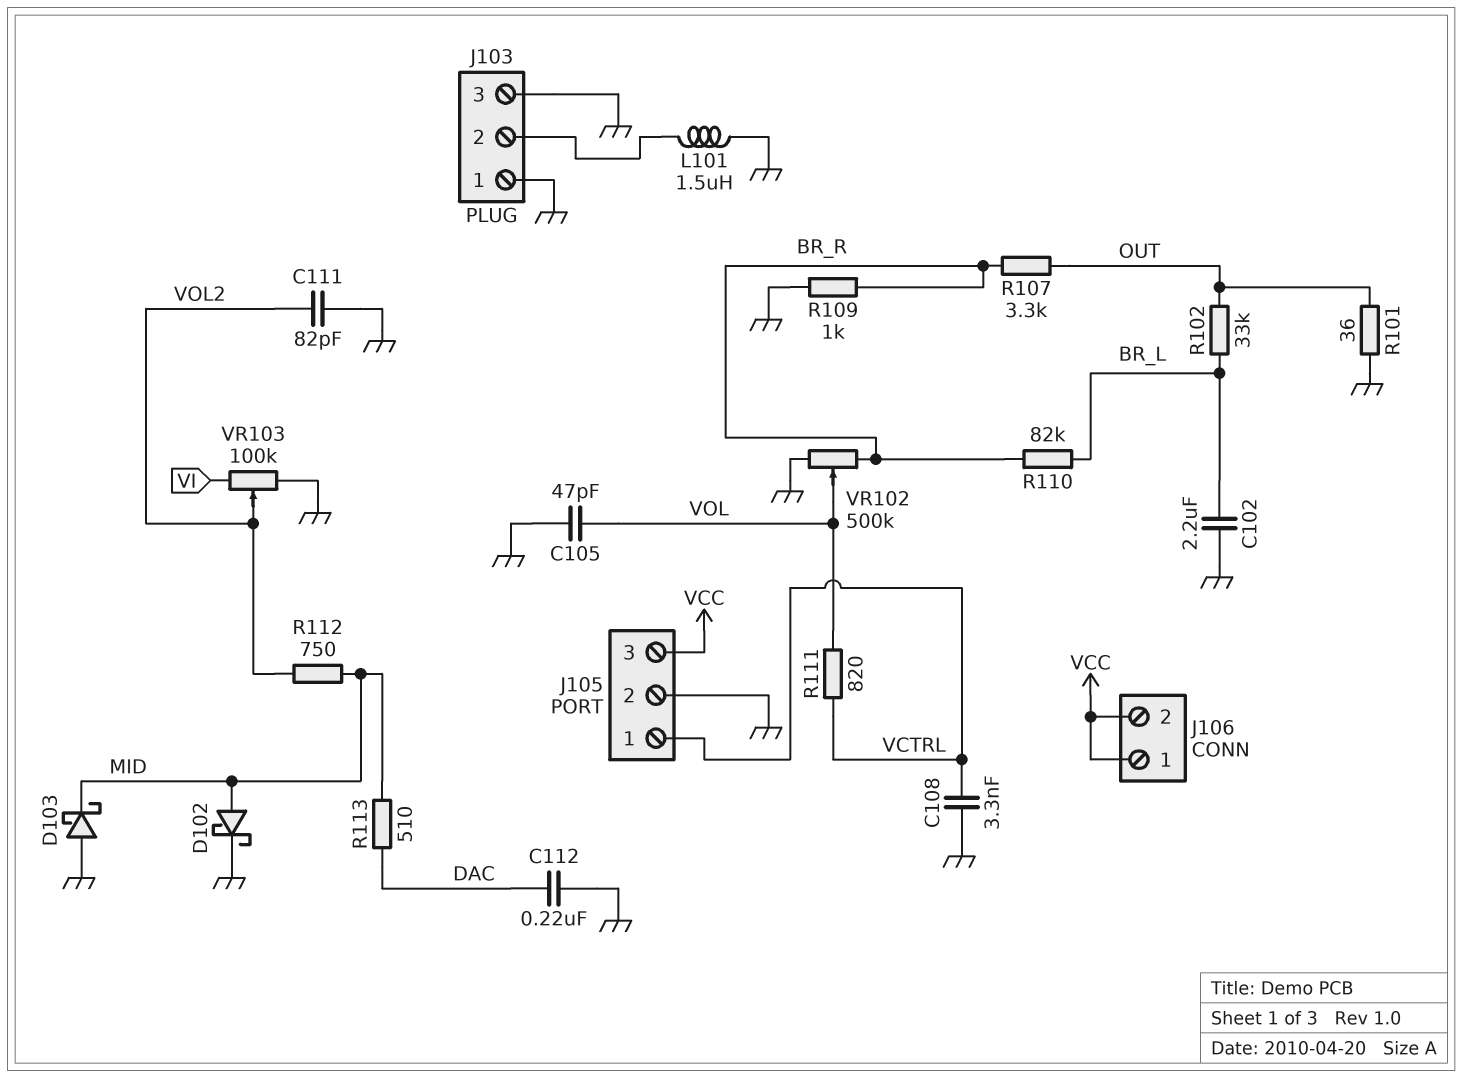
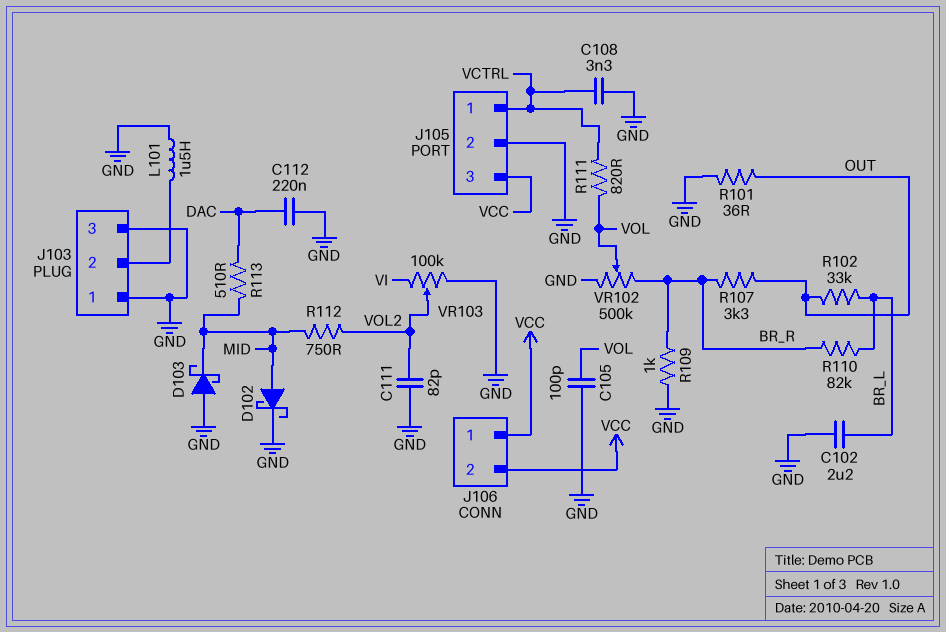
C105: 47pF (GND, VOL) -> 100pF (GND, VOL)

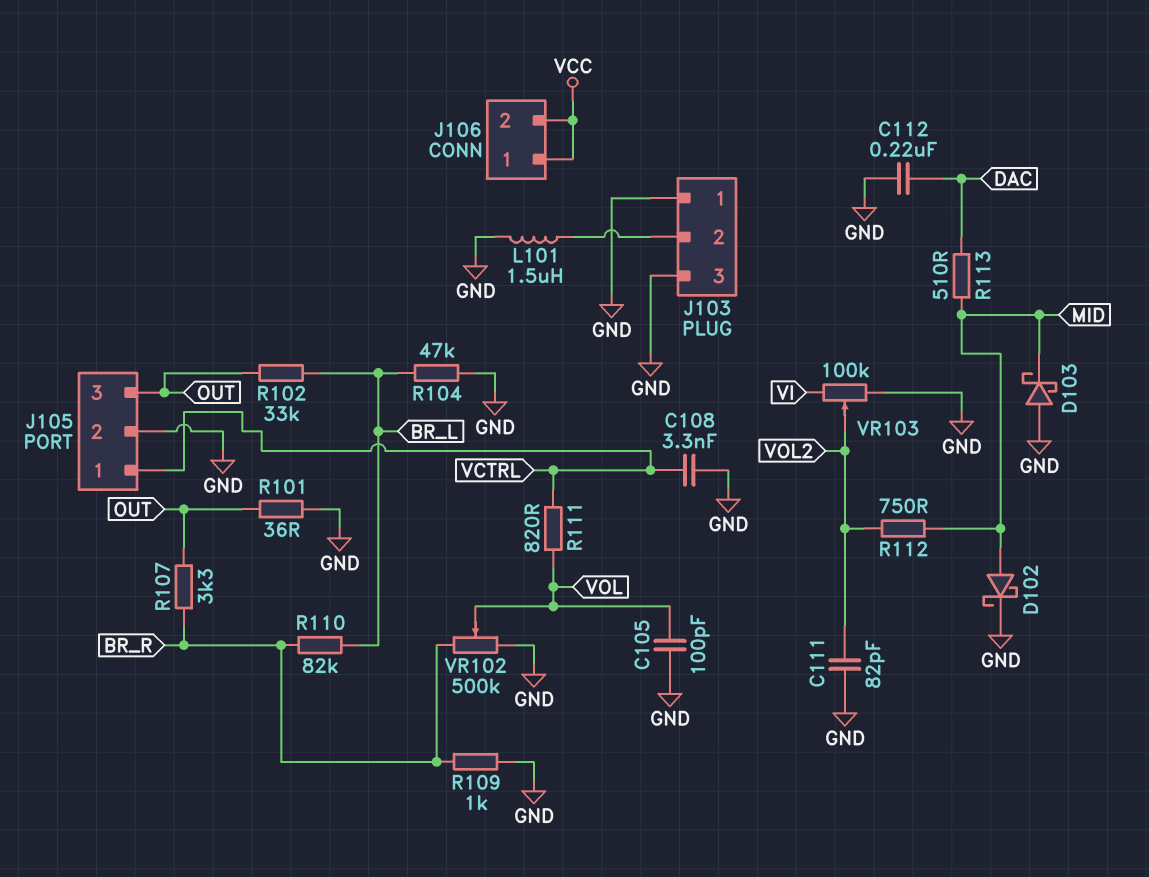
C102: 2.2uF (BR_L, GND) -> none
J105 pin 3: VCC -> OUT
R104: none -> 47k (BR_L, GND)

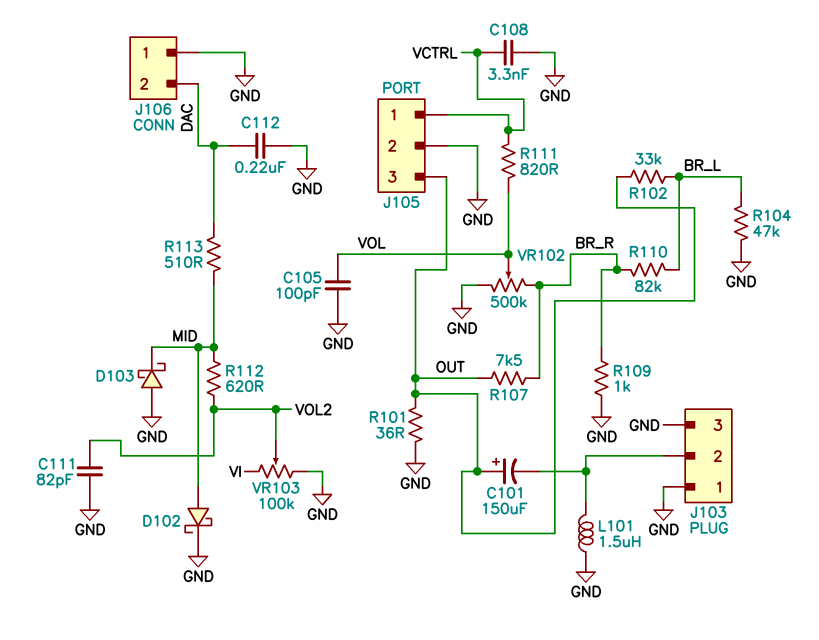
C101: none -> 150uF (plus OUT, minus J103/2)
J106 pin 1: VCC -> GND
J106 pin 2: VCC -> DAC
R107: 3.3k (BR_R, OUT) -> 7.5k (BR_R, OUT)
R112: 750 (MID, VOL2) -> 620 (MID, VOL2)

